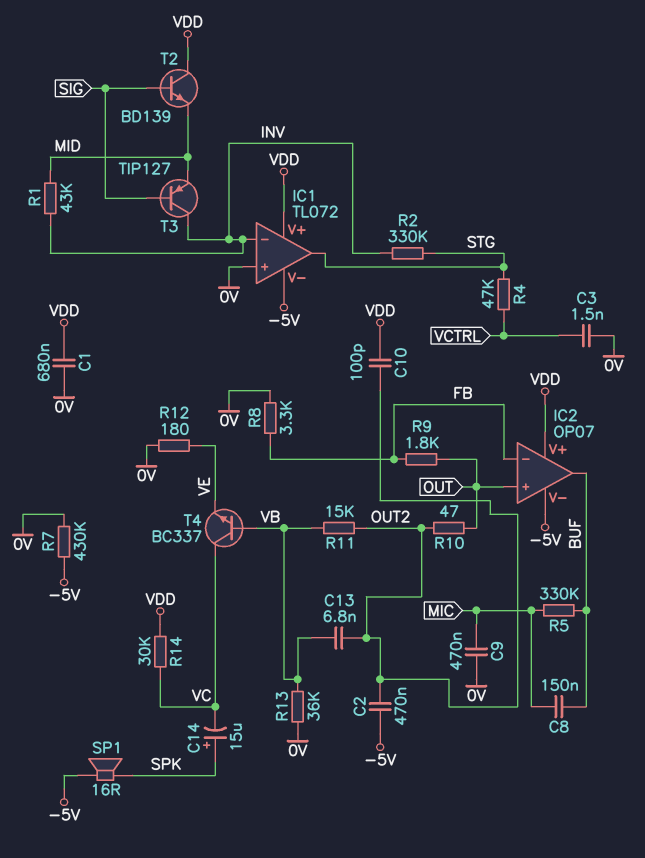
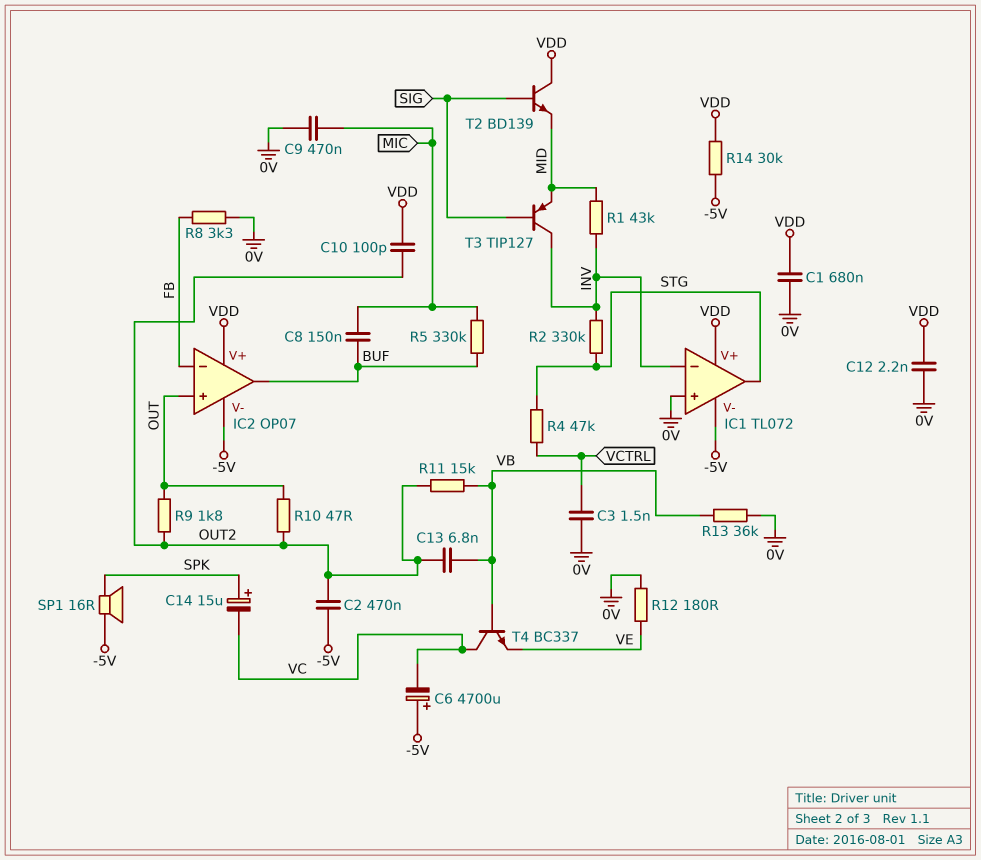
C6: none -> 4700uF (plus -5V, minus VC)
C12: none -> 2.2nF (0V, VDD)
R7: 430k (-5V, 0V) -> none
R9: 1.8k (FB, OUT) -> 1.8k (OUT, OUT2)
R14: 30k (VC, VDD) -> 30k (-5V, VDD)

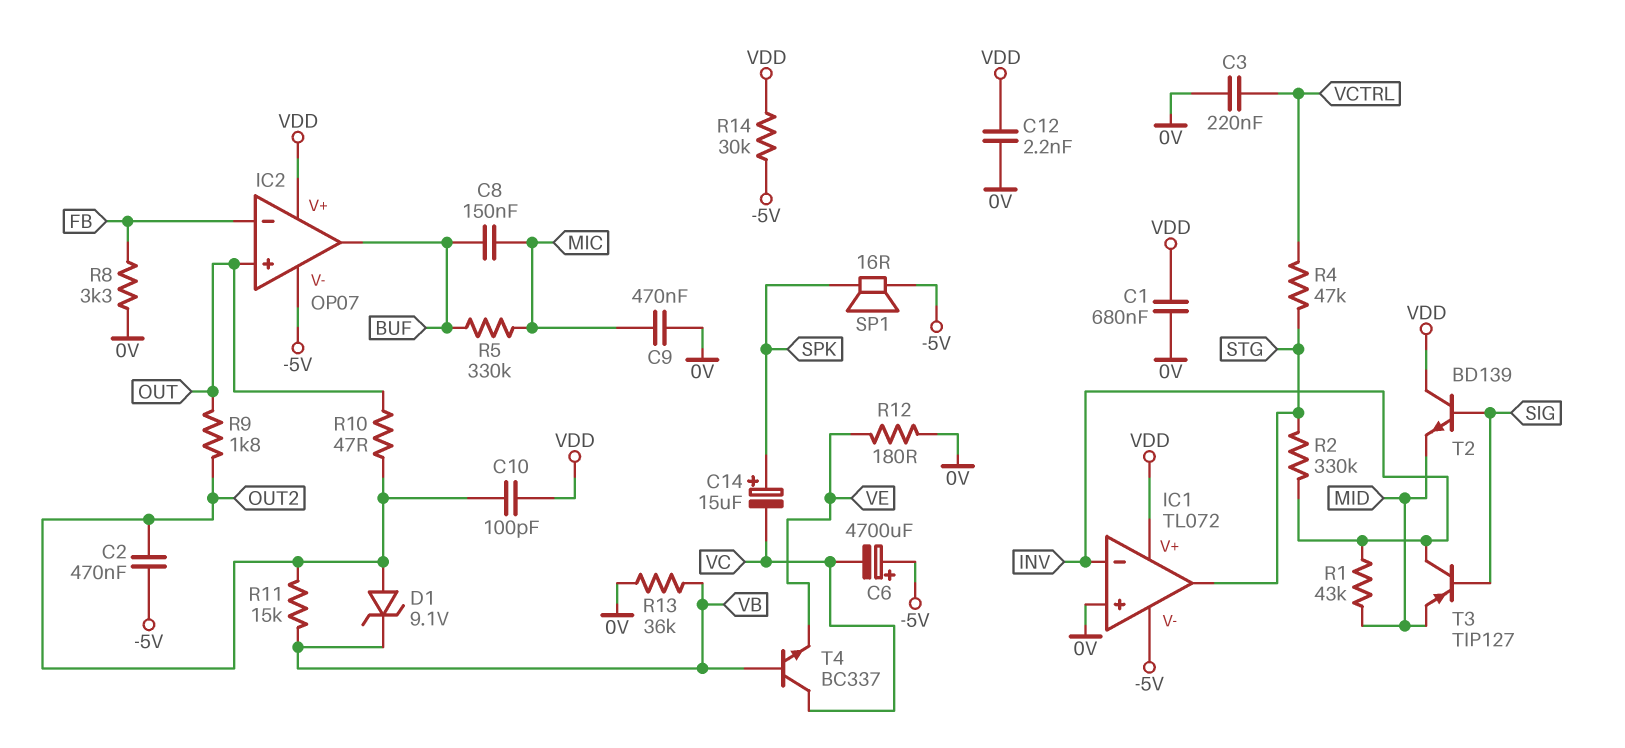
C3: 1.5nF (0V, VCTRL) -> 220nF (0V, VCTRL)
C13: 6.8nF (OUT2, VB) -> none
D1: none -> zener 9.1V (A OUT2, K VB)

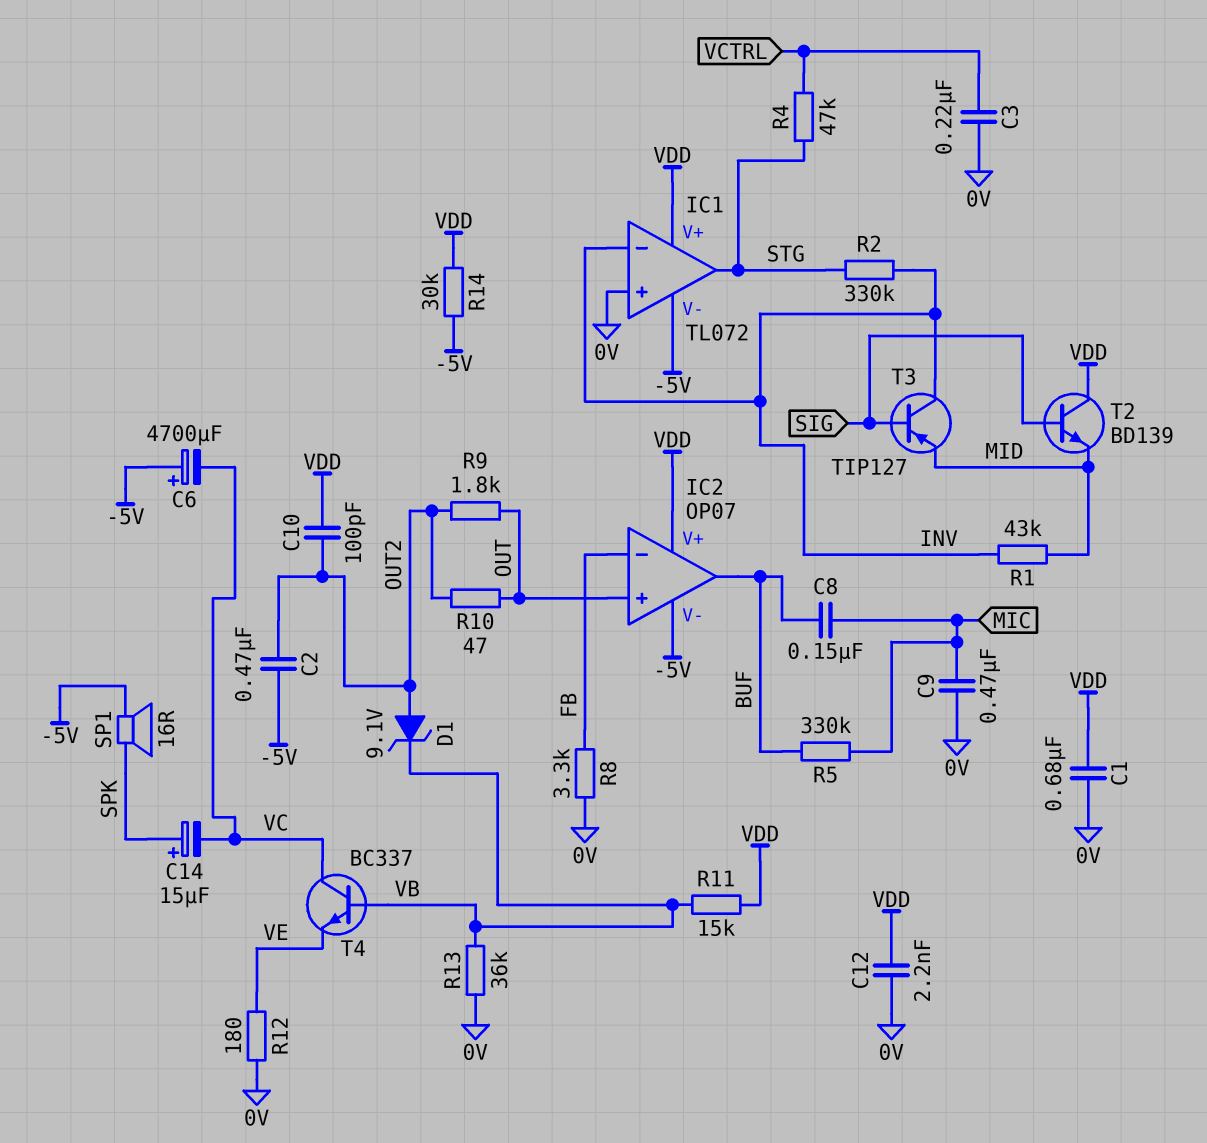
R11: 15k (OUT2, VB) -> 15k (VB, VDD)

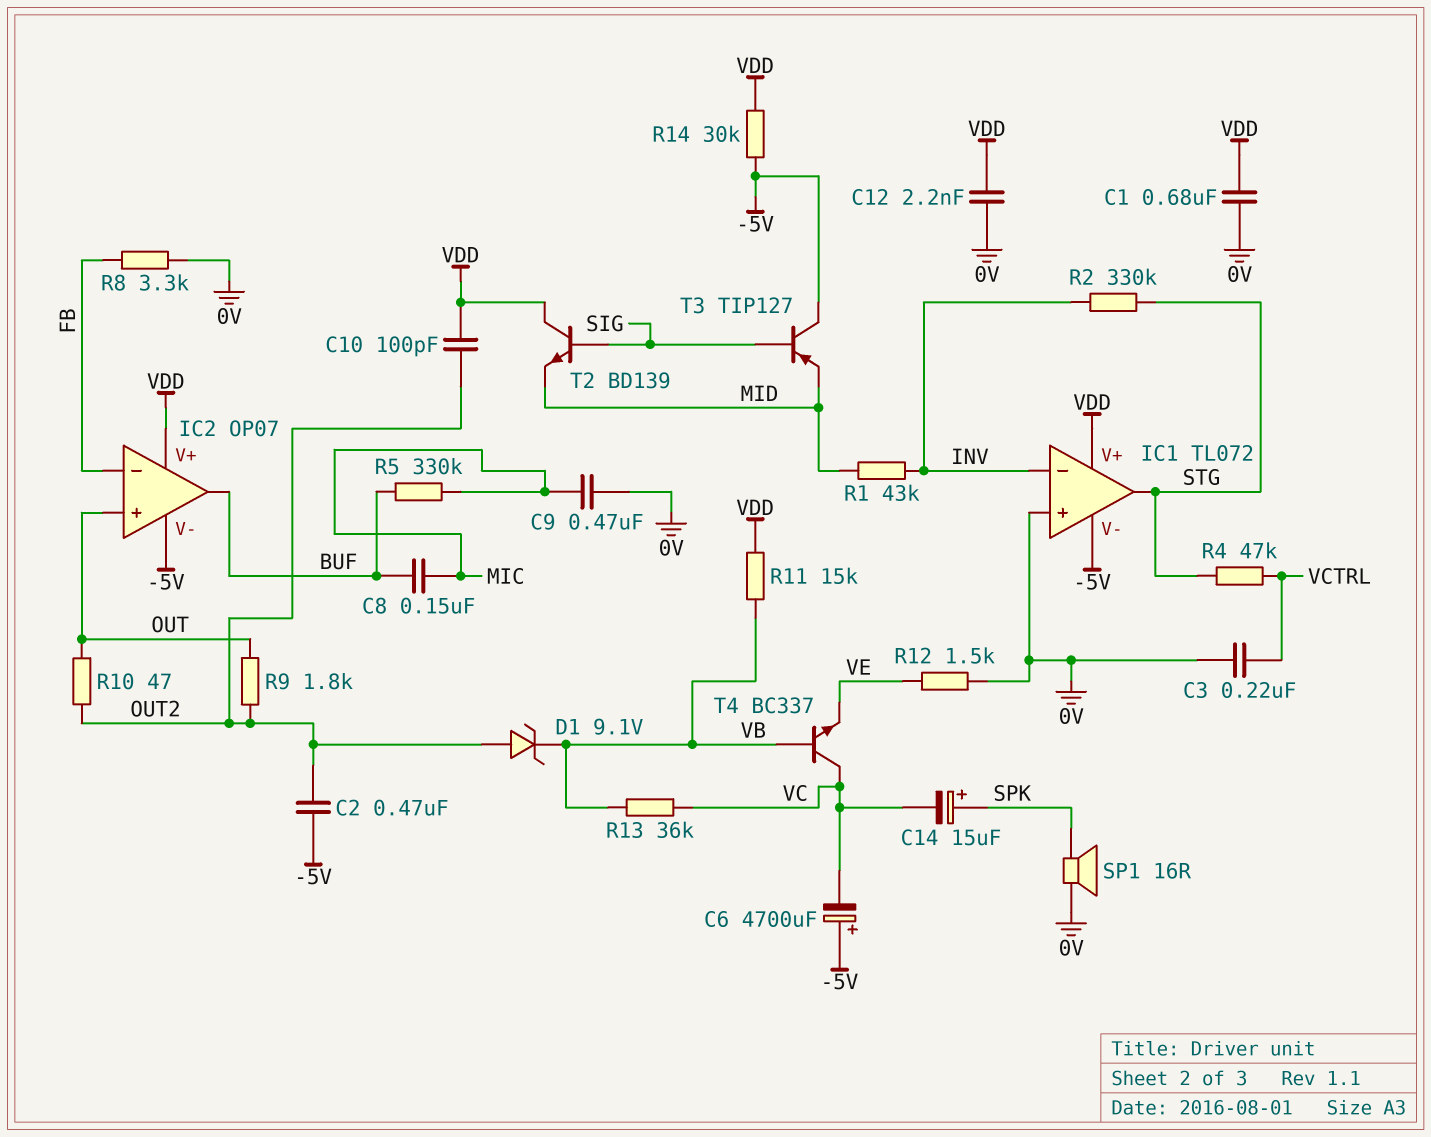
R12: 180 (0V, VE) -> 1.5k (0V, VE)
R13: 36k (0V, VB) -> 36k (VB, VC)
SP1: speaker 16R (-5V, SPK) -> speaker 16R (0V, SPK)
T3: PNP TIP127 (B SIG, C INV, E MID) -> PNP TIP127 (B SIG, C -5V, E MID)

